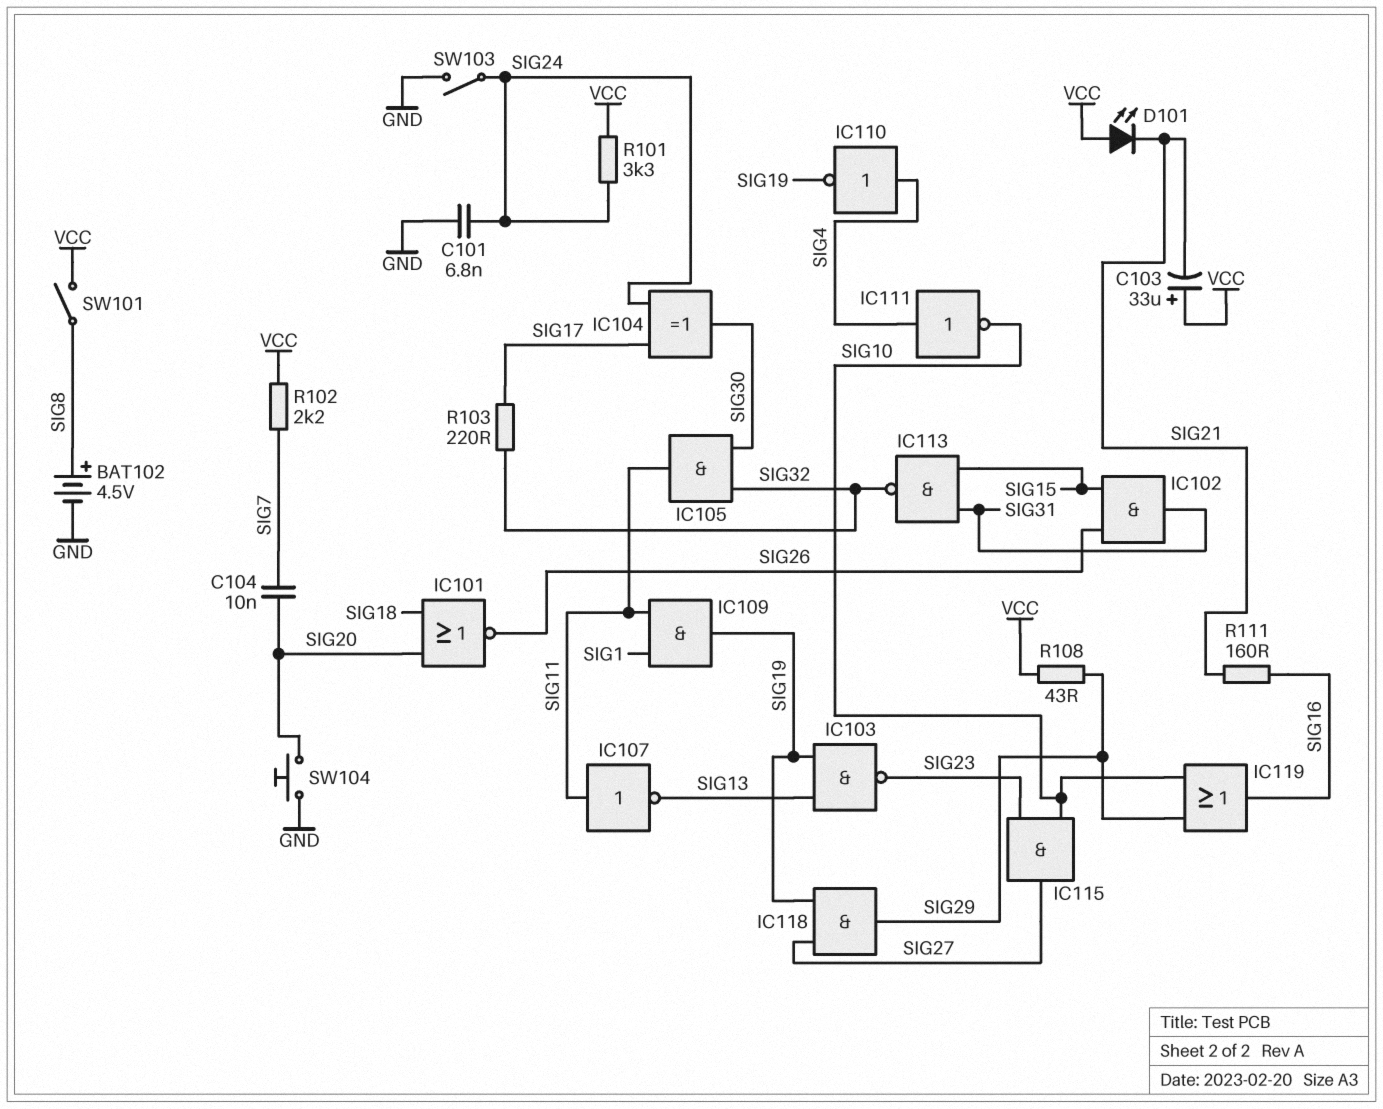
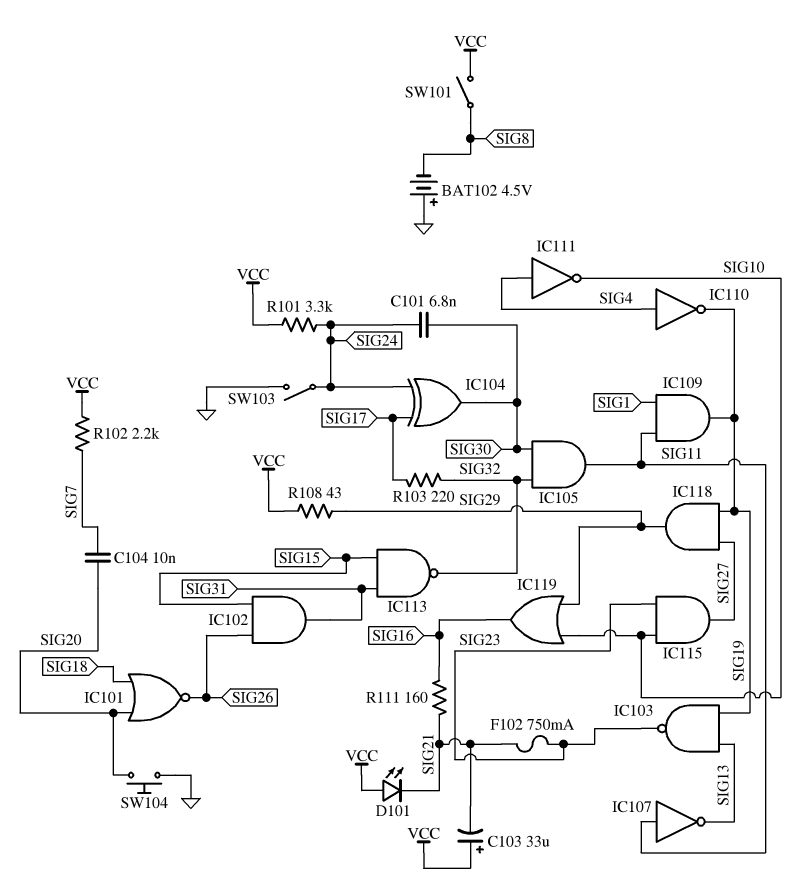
BAT102: 4.5V (plus SIG8, minus GND) -> 4.5V (plus GND, minus SIG8)
C101: 6.8nF (GND, SIG24) -> 6.8nF (SIG24, SIG30)
F102: none -> 750mA (SIG21, SIG23)

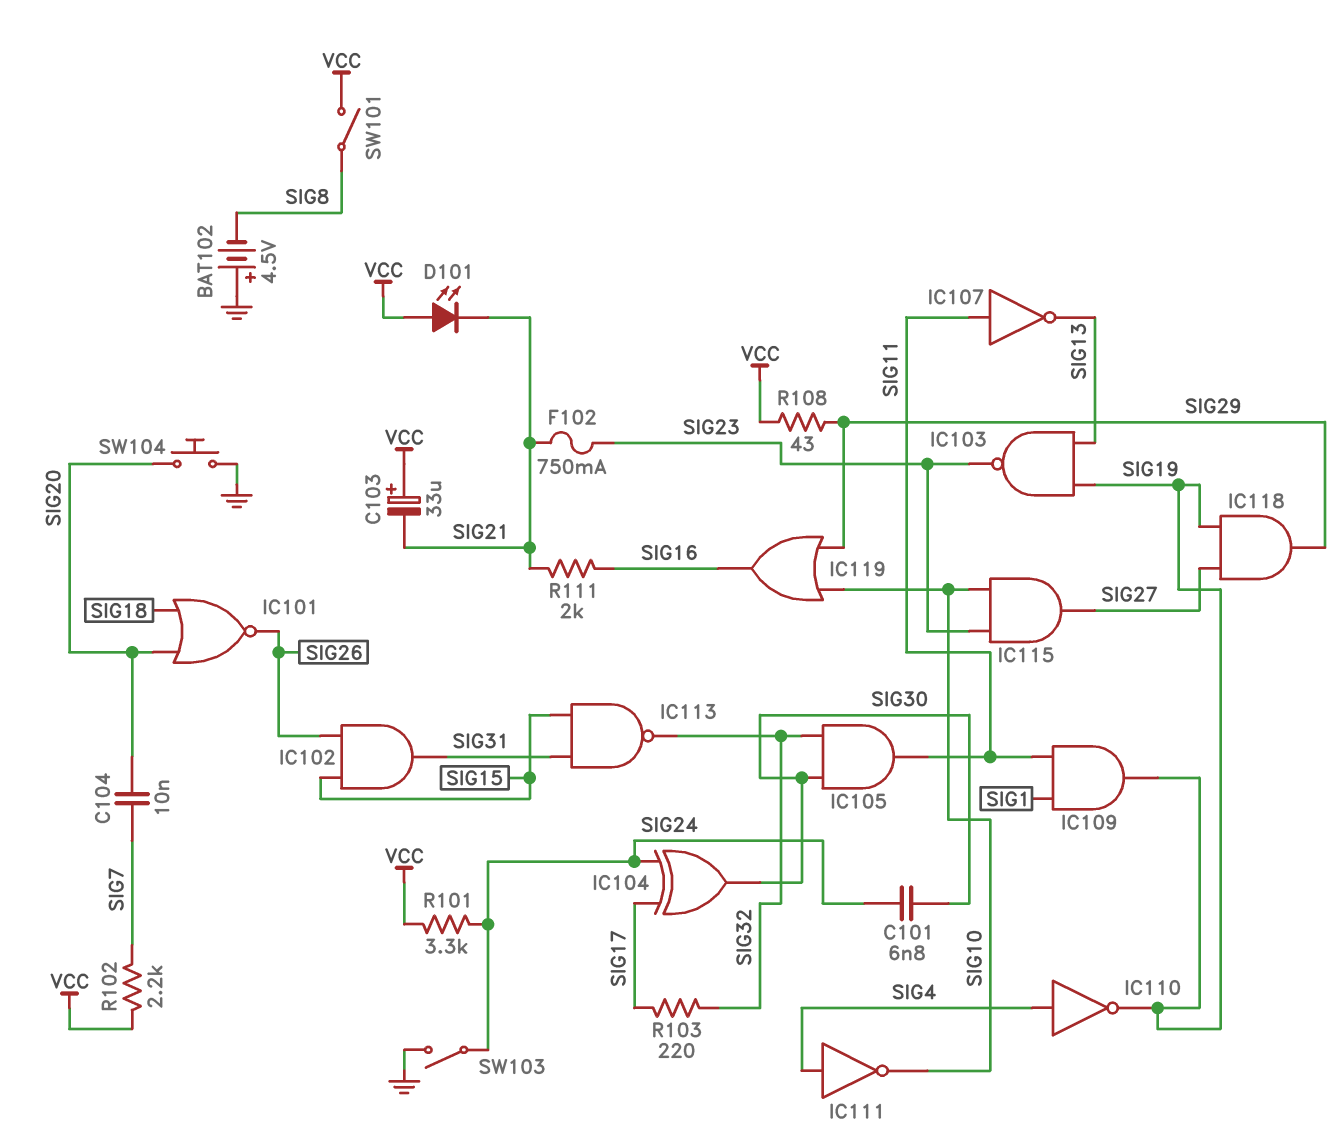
R111: 160 (SIG16, SIG21) -> 2k (SIG16, SIG21)

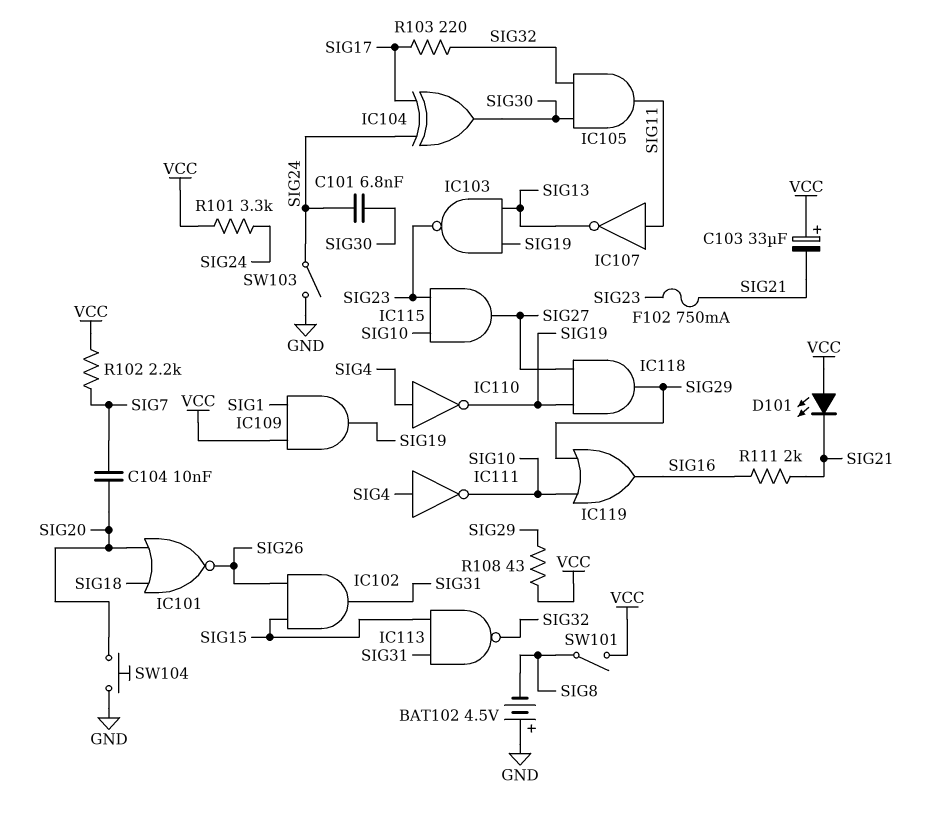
IC109: AND (in SIG1, in SIG11, out SIG19) -> AND (in SIG1, in VCC, out SIG19)

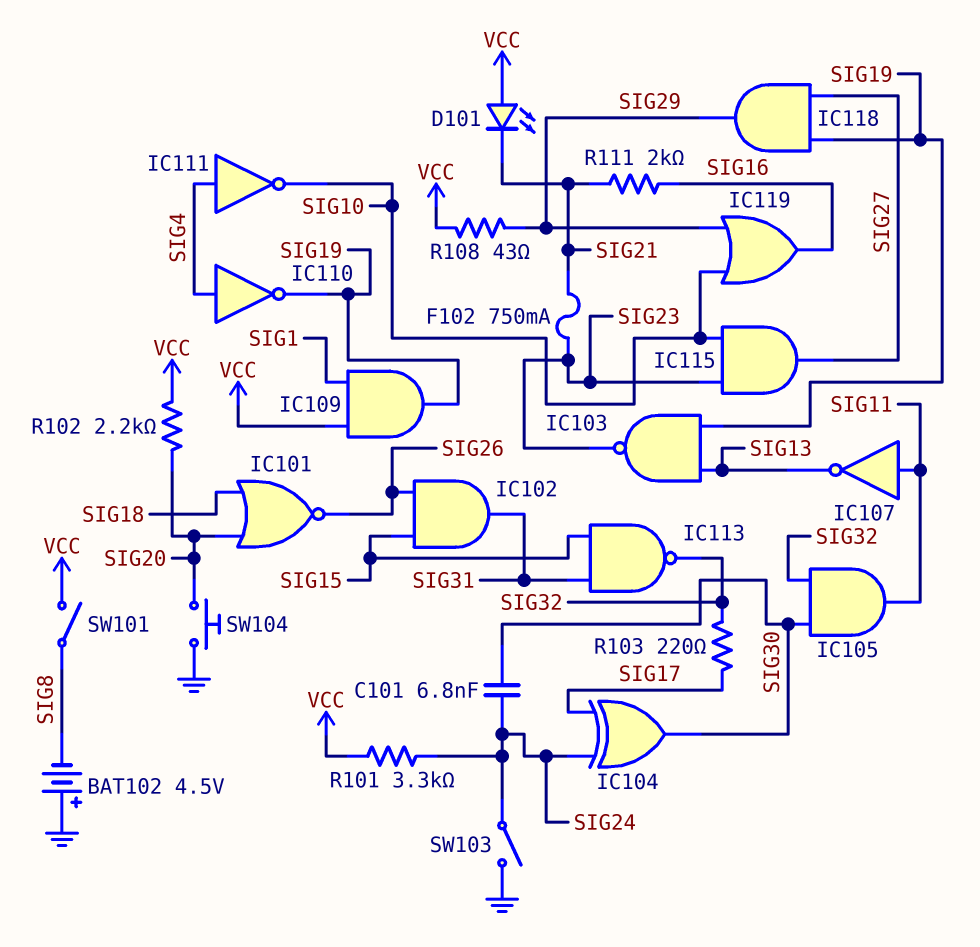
C103: 33uF (plus VCC, minus SIG21) -> none
C104: 10nF (SIG7, SIG20) -> none
R102: 2.2k (SIG7, VCC) -> 2.2k (SIG20, VCC)

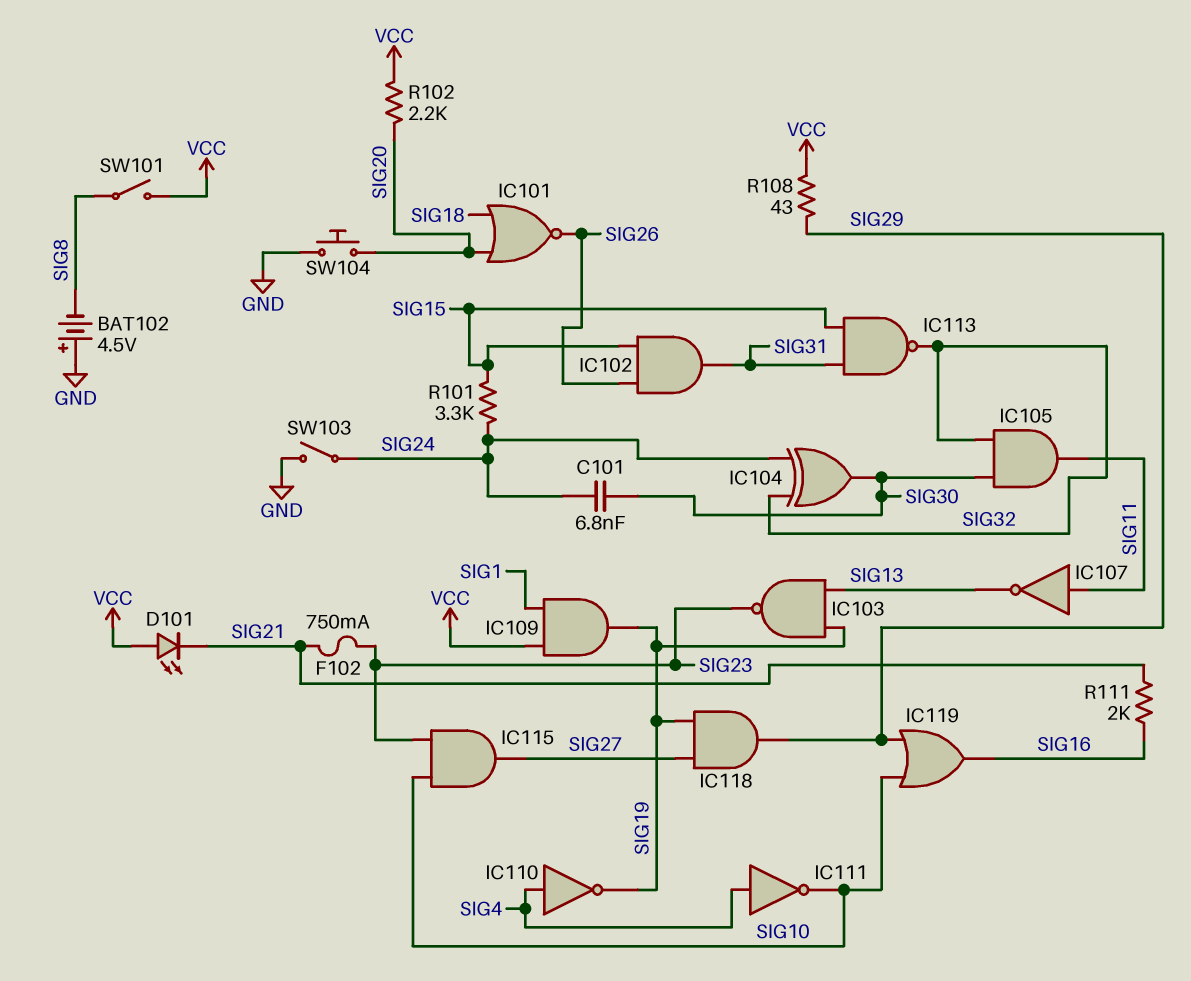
IC104: XOR (in SIG17, in SIG24, out SIG30) -> XOR (in SIG24, in SIG32, out SIG30)
R101: 3.3k (SIG24, VCC) -> 3.3k (SIG15, SIG24)
R103: 220 (SIG17, SIG32) -> none

